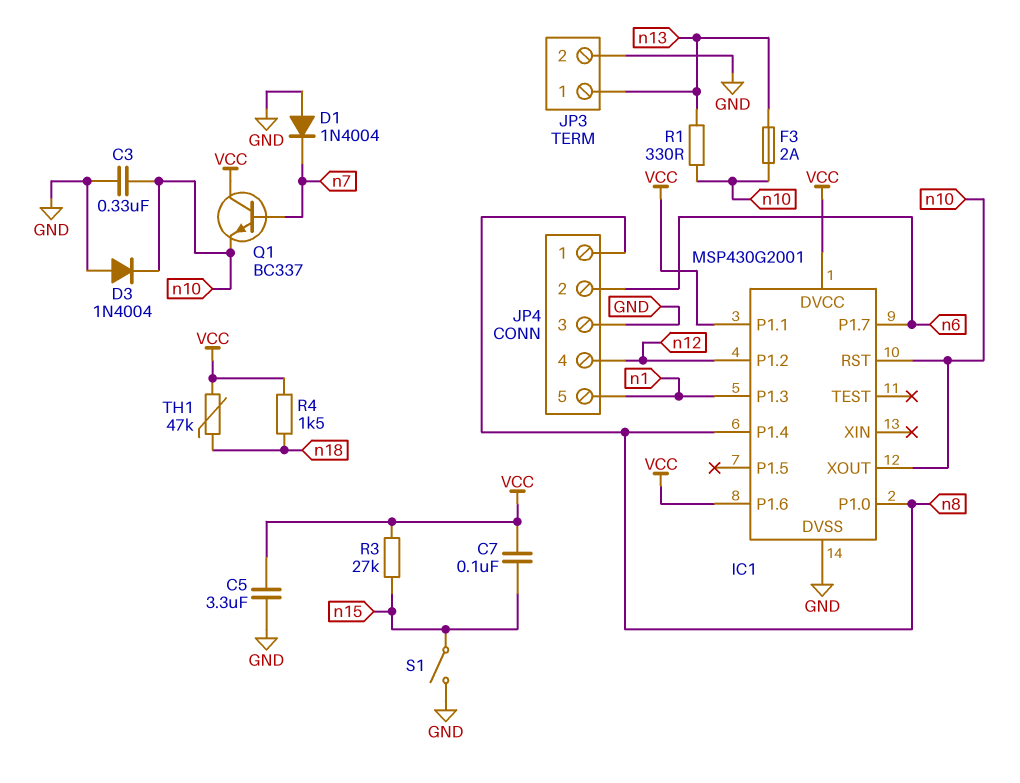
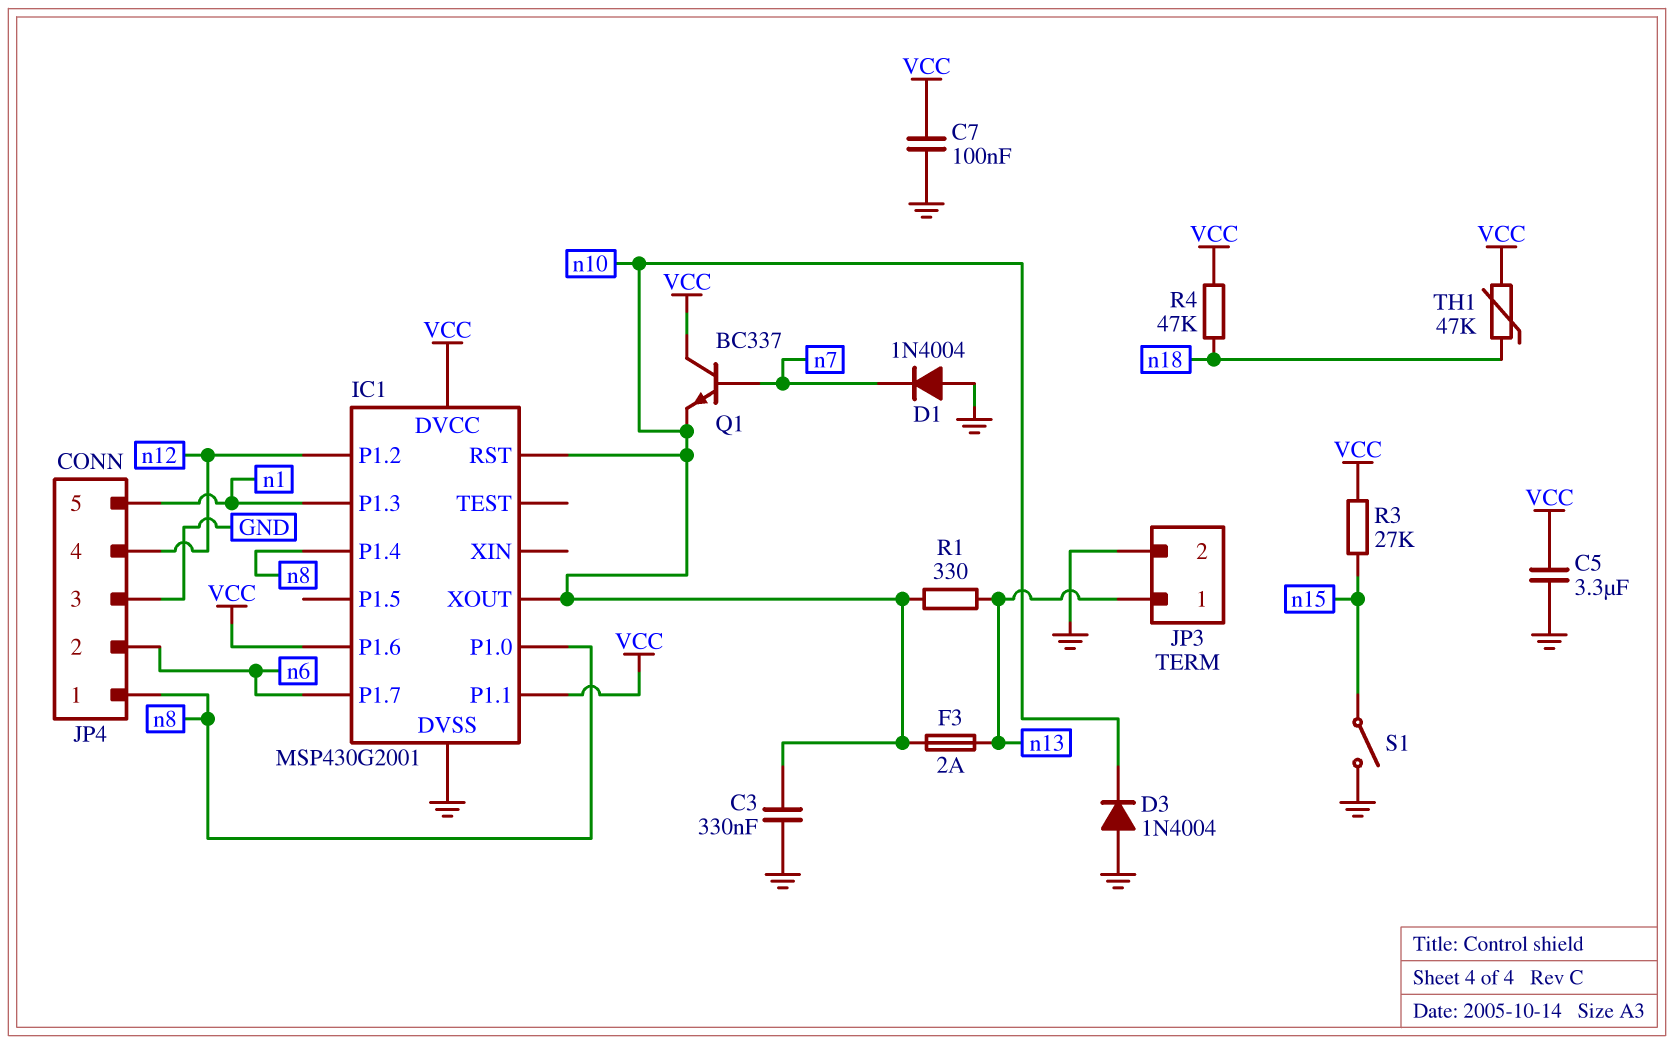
C7: 100nF (VCC, n15) -> 100nF (GND, VCC)
R4: 1.5k (VCC, n18) -> 47k (VCC, n18)

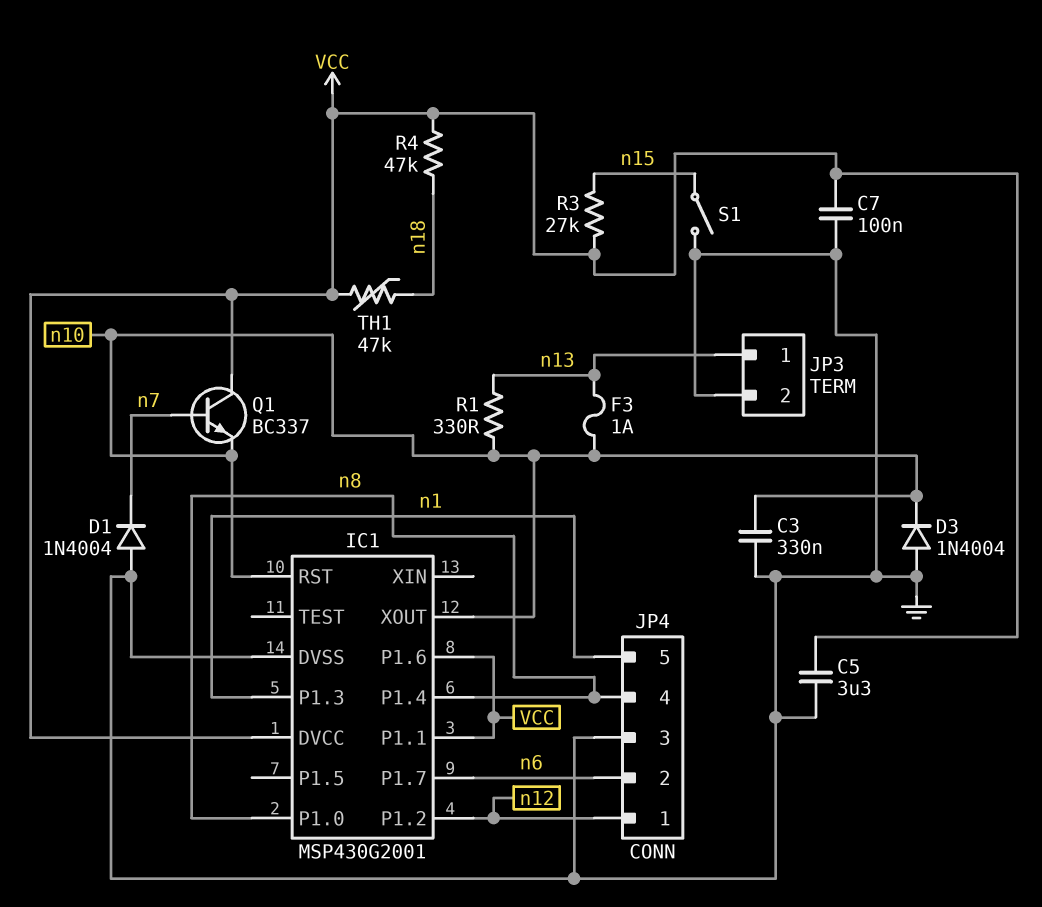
F3: 2A (n10, n13) -> 1A (n10, n13)
JP4 pin 1: n8 -> n12
JP4 pin 4: n12 -> n8

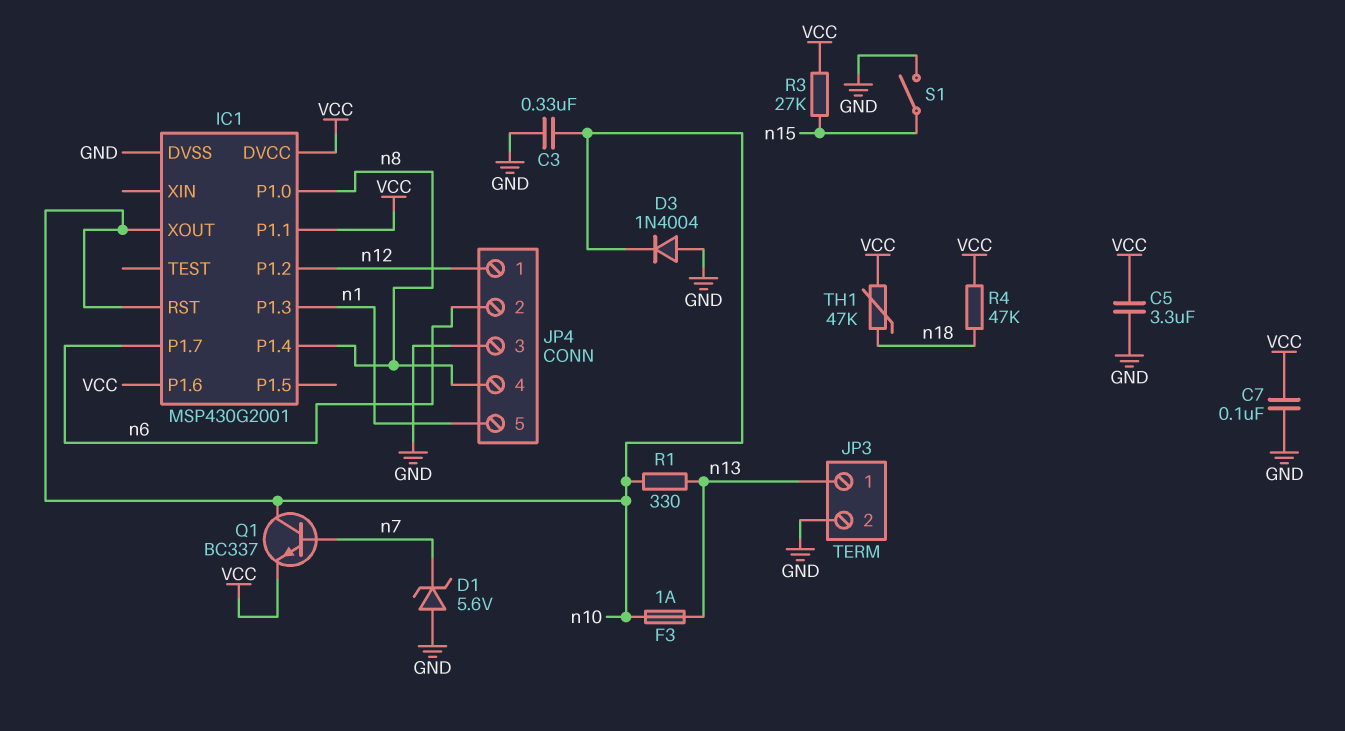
D1: diode 1N4004 (A GND, K n7) -> zener 5.6V (A GND, K n7)
Q1: NPN BC337 (B n7, C VCC, E n10) -> NPN BC337 (B n7, C n10, E VCC)

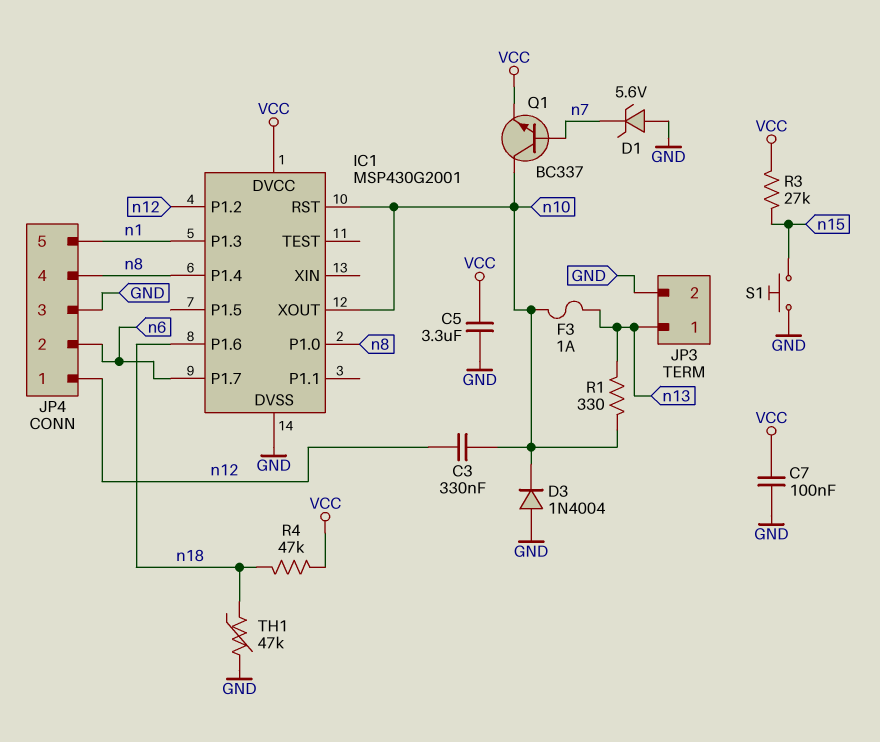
C3: 330nF (GND, n10) -> 330nF (n10, n12)
IC1 pin P1.1: VCC -> none
IC1 pin P1.6: VCC -> n18
S1: switch (GND, n15) -> button (GND, n15)
TH1: 47k (VCC, n18) -> 47k (GND, n18)

